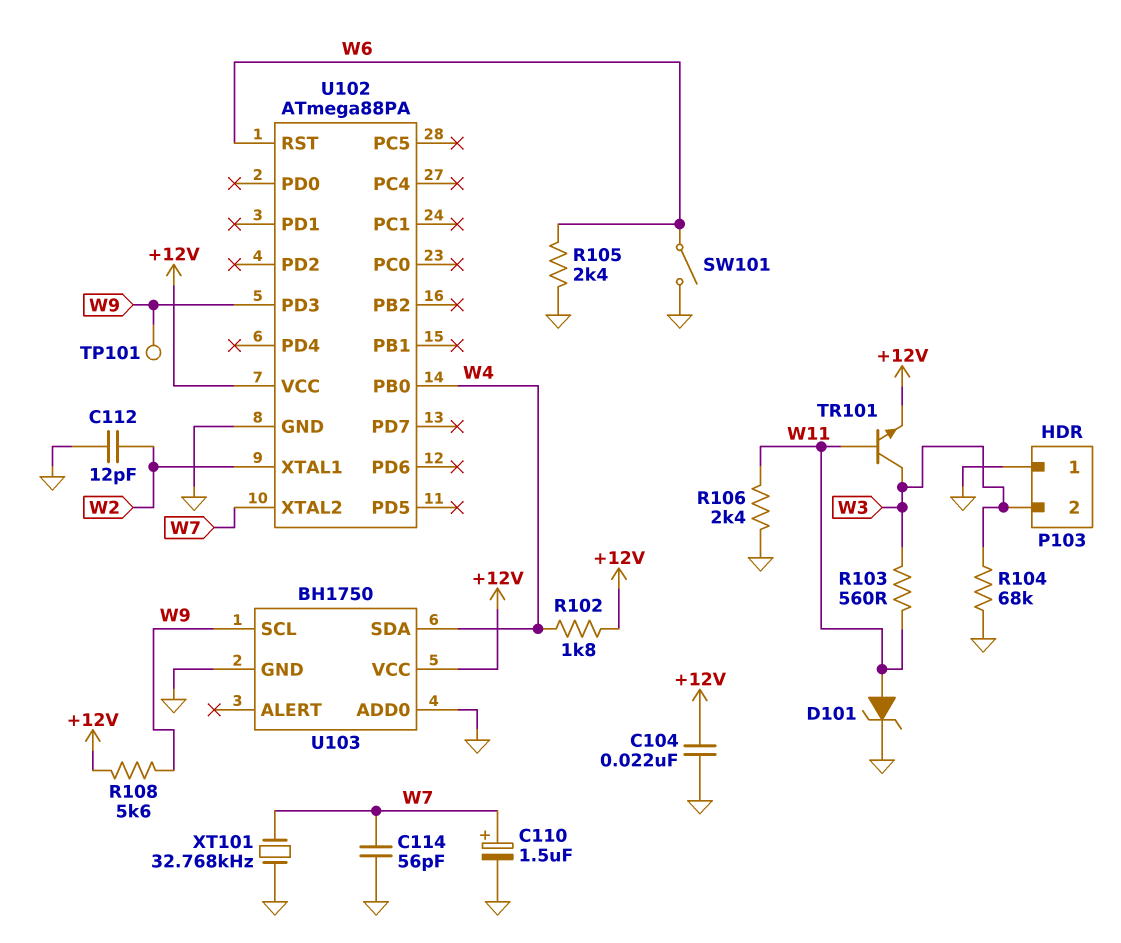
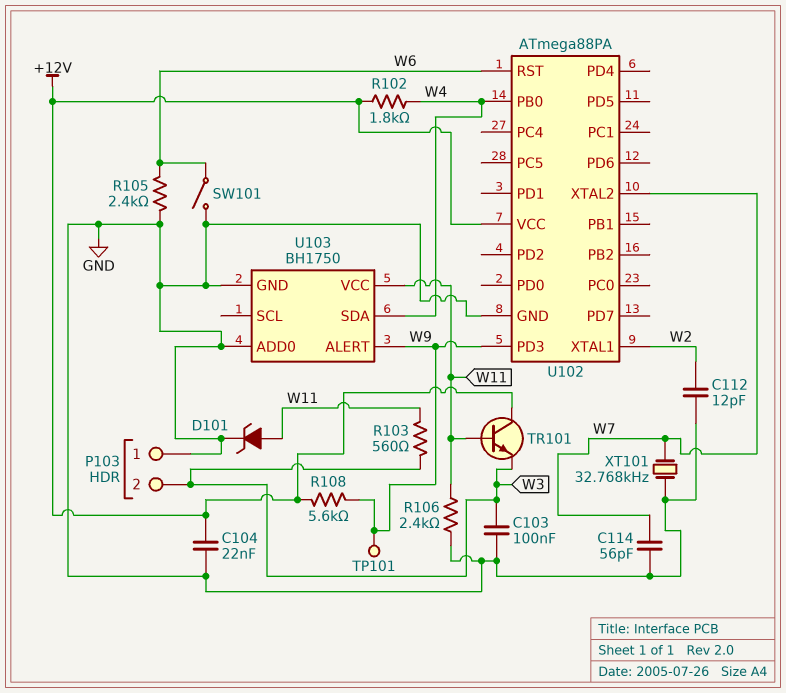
C103: none -> 100nF (GND, W3)
C110: 1.5uF (plus W7, minus GND) -> none
R104: 68k (GND, W3) -> none
TR101: NPN (B W11, C W3, E +12V) -> NPN (B W11, C +12V, E W3)
U103 pin ALERT: none -> W9
U103 pin SCL: W9 -> none
U103 pin VCC: +12V -> W11

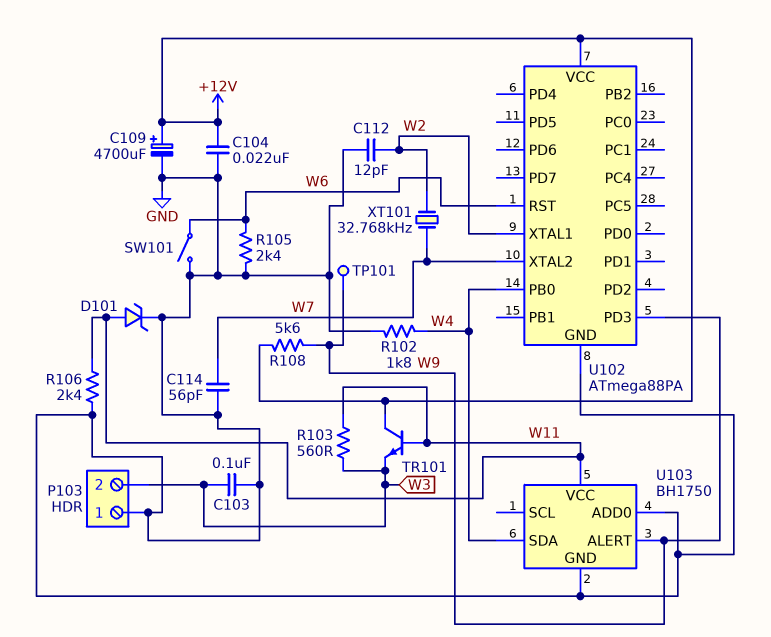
C109: none -> 4700uF (plus +12V, minus GND)
R102: 1.8k (+12V, W4) -> 1.8k (GND, W4)
XT101: 32.768kHz (GND, W7) -> 32.768kHz (W2, W7)

